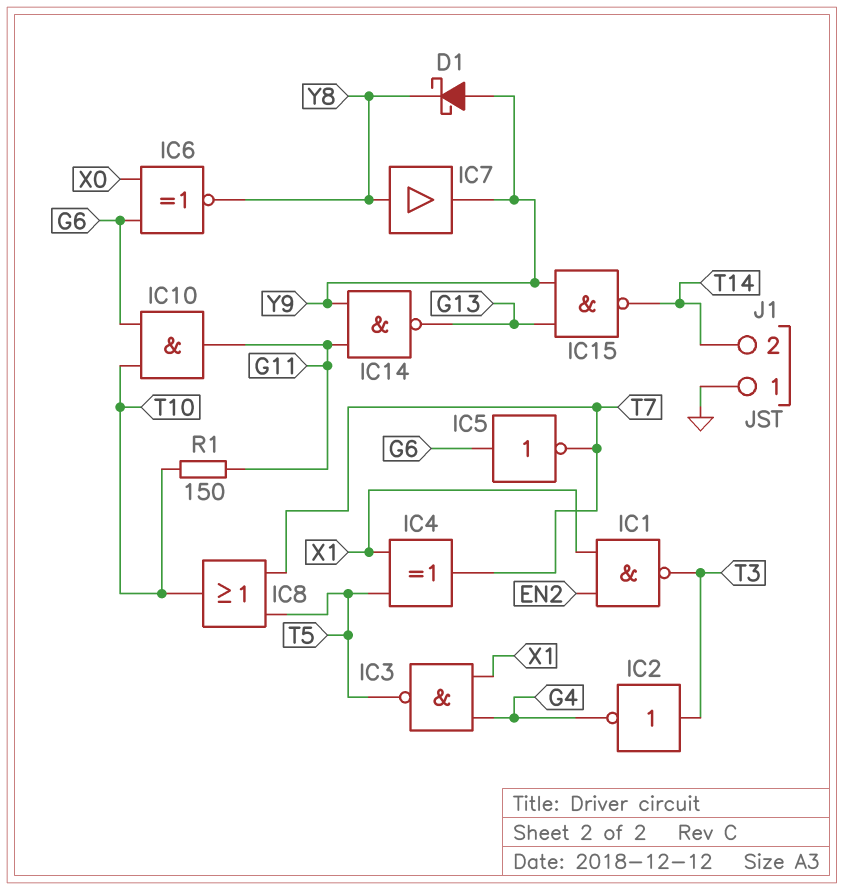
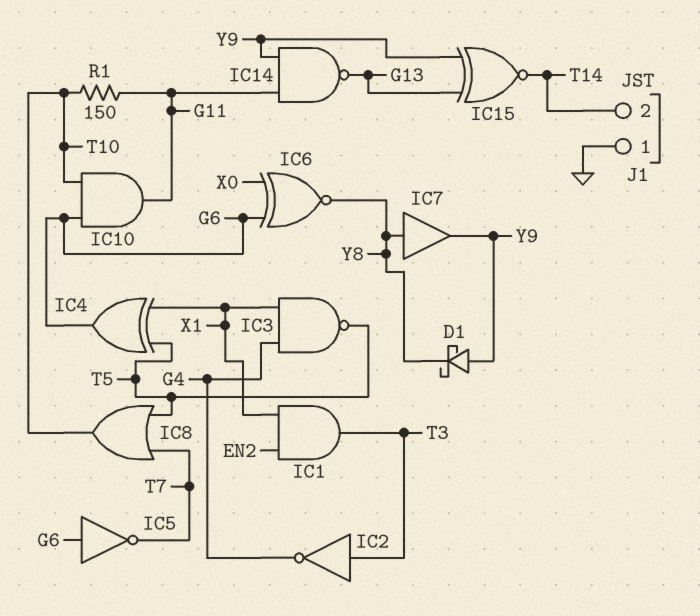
IC1: NAND (in EN2, in X1, out T3) -> AND (in EN2, in X1, out T3)
IC4: XOR (in T5, in X1, out T7) -> XOR (in T5, in X1, out G6)
IC15: NAND (in G13, in Y9, out T14) -> XNOR (in G13, in Y9, out T14)

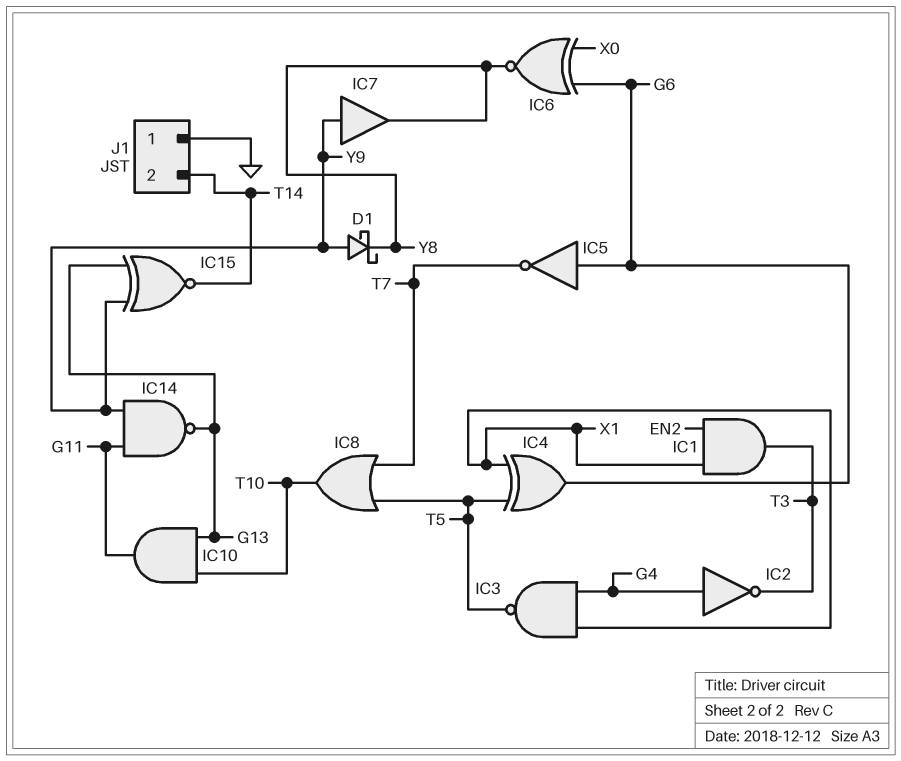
IC2: NOT (in T3, out G4) -> NOT (in G4, out T3)
IC7: buffer (in Y8, out Y9) -> buffer (in Y9, out Y8)
IC10: AND (in G6, in T10, out G11) -> AND (in G13, in T10, out G11)
R1: 150 (G11, T10) -> none

